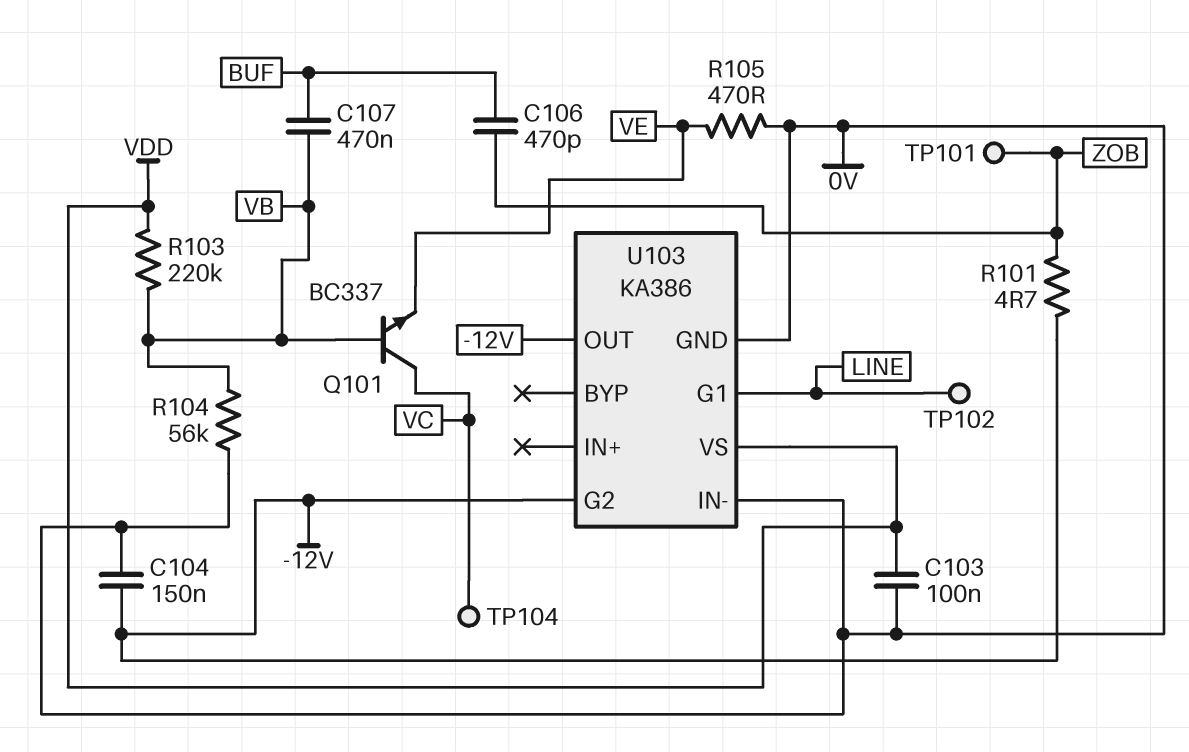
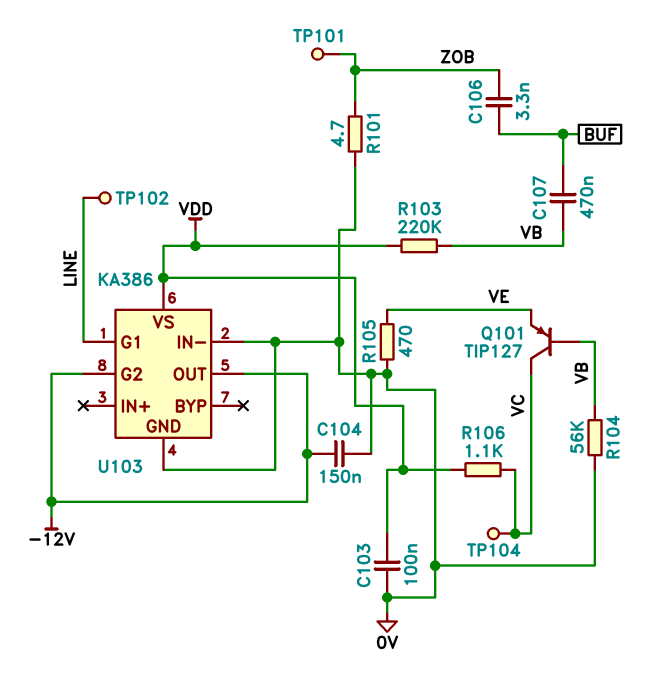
C106: 470pF (BUF, ZOB) -> 3.3nF (BUF, ZOB)
Q101: NPN BC337 (B VB, C VC, E VE) -> PNP TIP127 (B VB, C VC, E VE)
R101: 4.7 (-12V, ZOB) -> 4.7 (0V, ZOB)
R106: none -> 1.1k (VC, VDD)

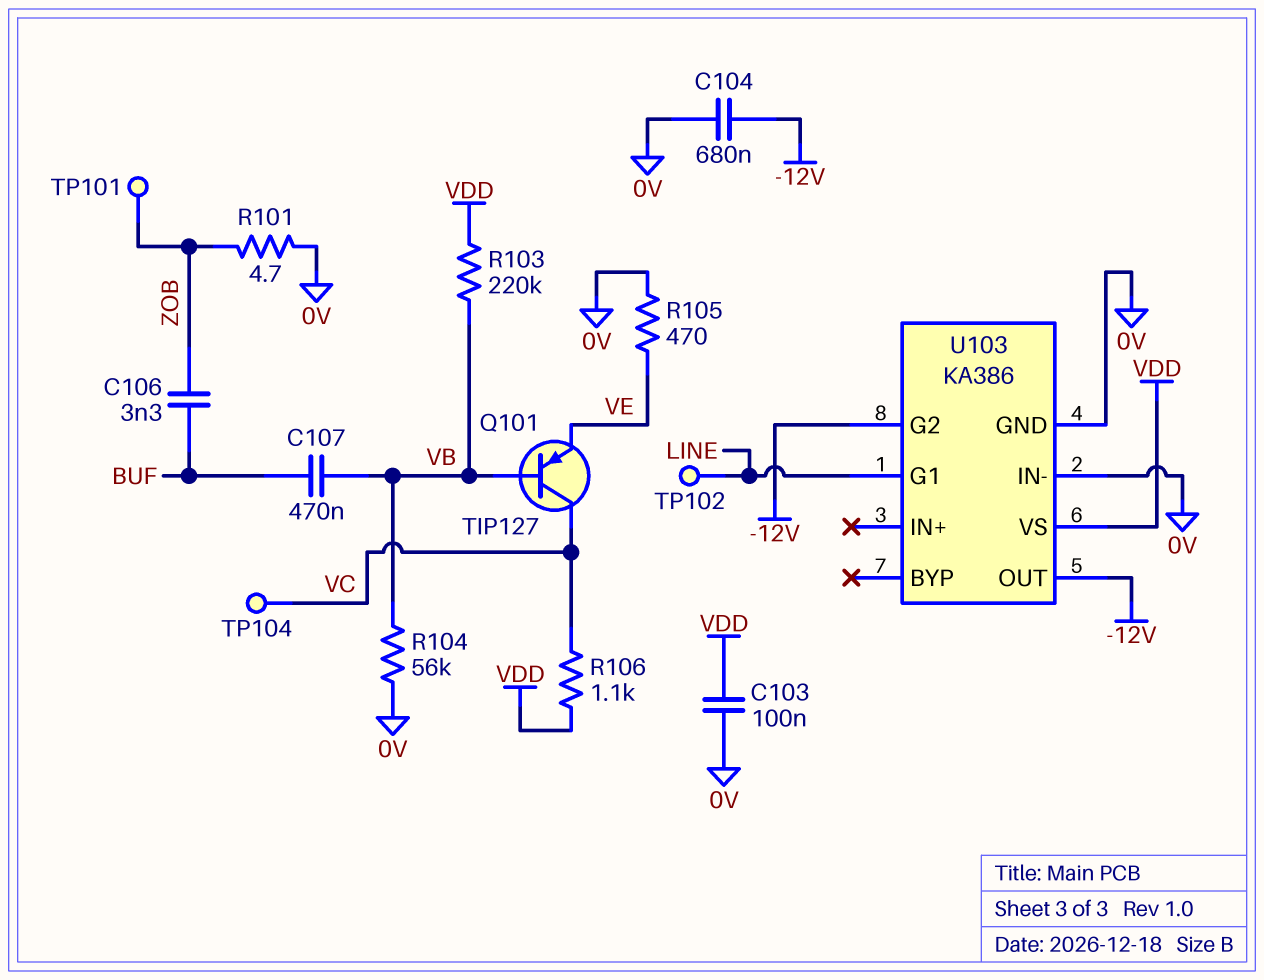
C104: 150nF (-12V, 0V) -> 680nF (-12V, 0V)

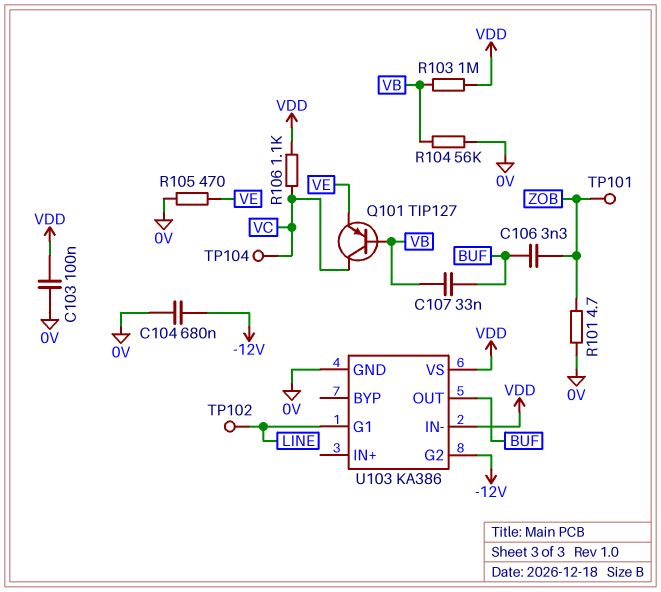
C107: 470nF (BUF, VB) -> 33nF (BUF, VB)
R103: 220k (VB, VDD) -> 1M (VB, VDD)
U103 pin IN-: 0V -> VDD
U103 pin OUT: -12V -> BUF

